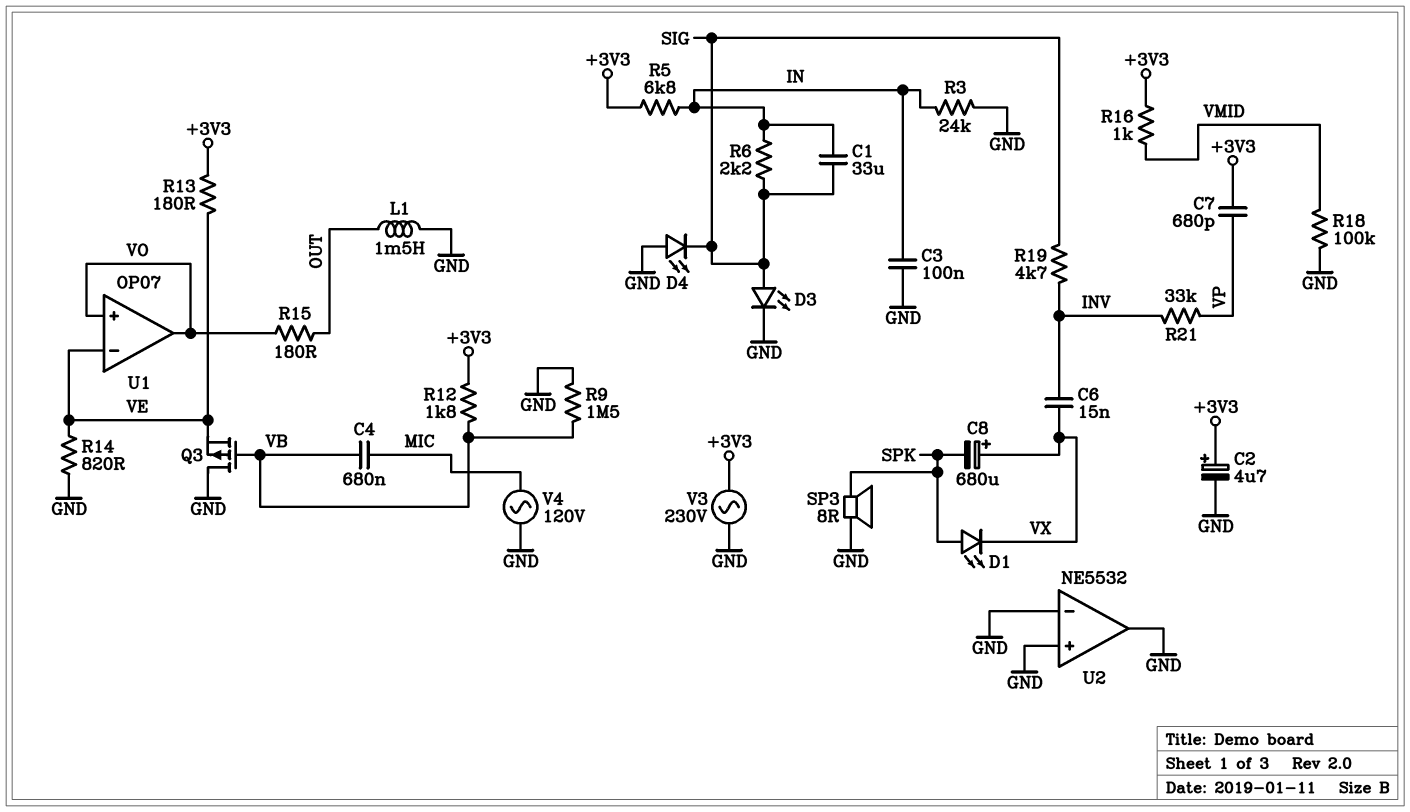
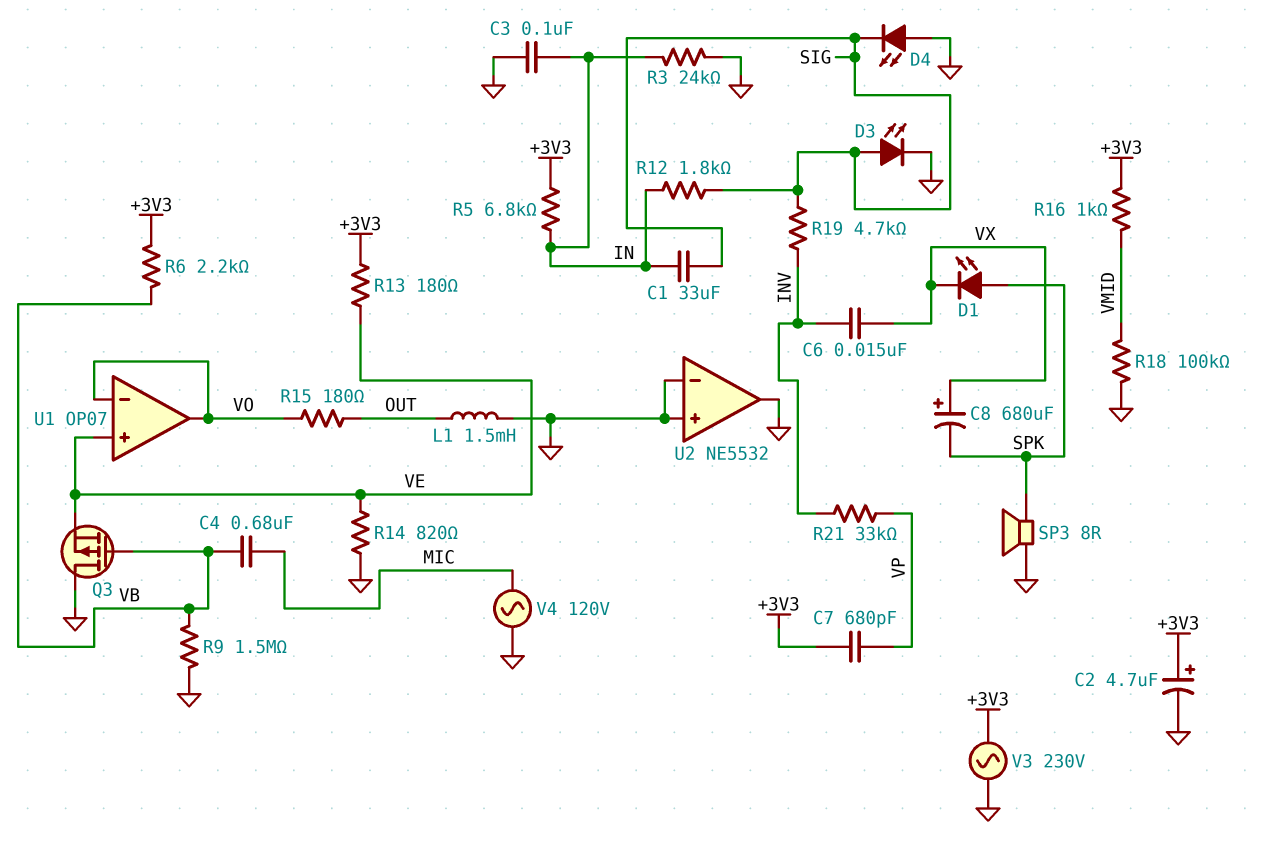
R6: 2.2k (IN, SIG) -> 2.2k (+3V3, VB)
R12: 1.8k (+3V3, VB) -> 1.8k (IN, SIG)
U1 pin in+: VO -> VE
U1 pin in-: VE -> VO

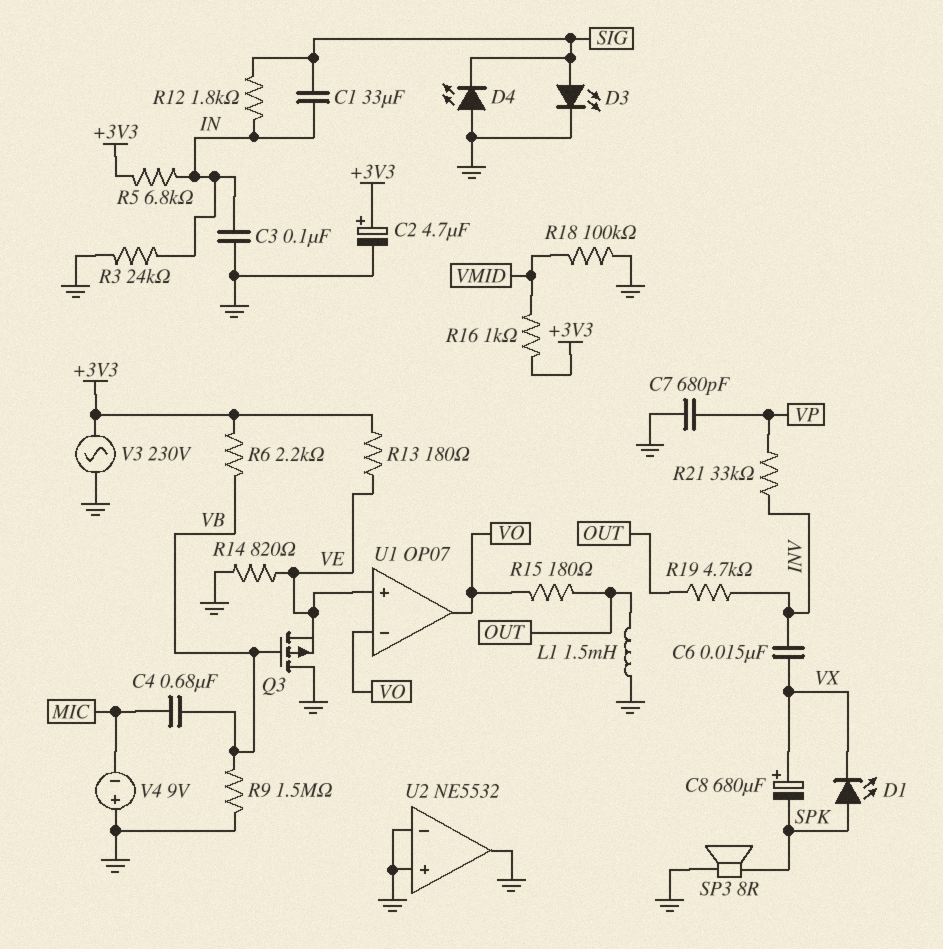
C7: 680pF (+3V3, VP) -> 680pF (GND, VP)
R19: 4.7k (INV, SIG) -> 4.7k (INV, OUT)
V4: AC 120V (GND, MIC) -> 9V (plus GND, minus MIC)

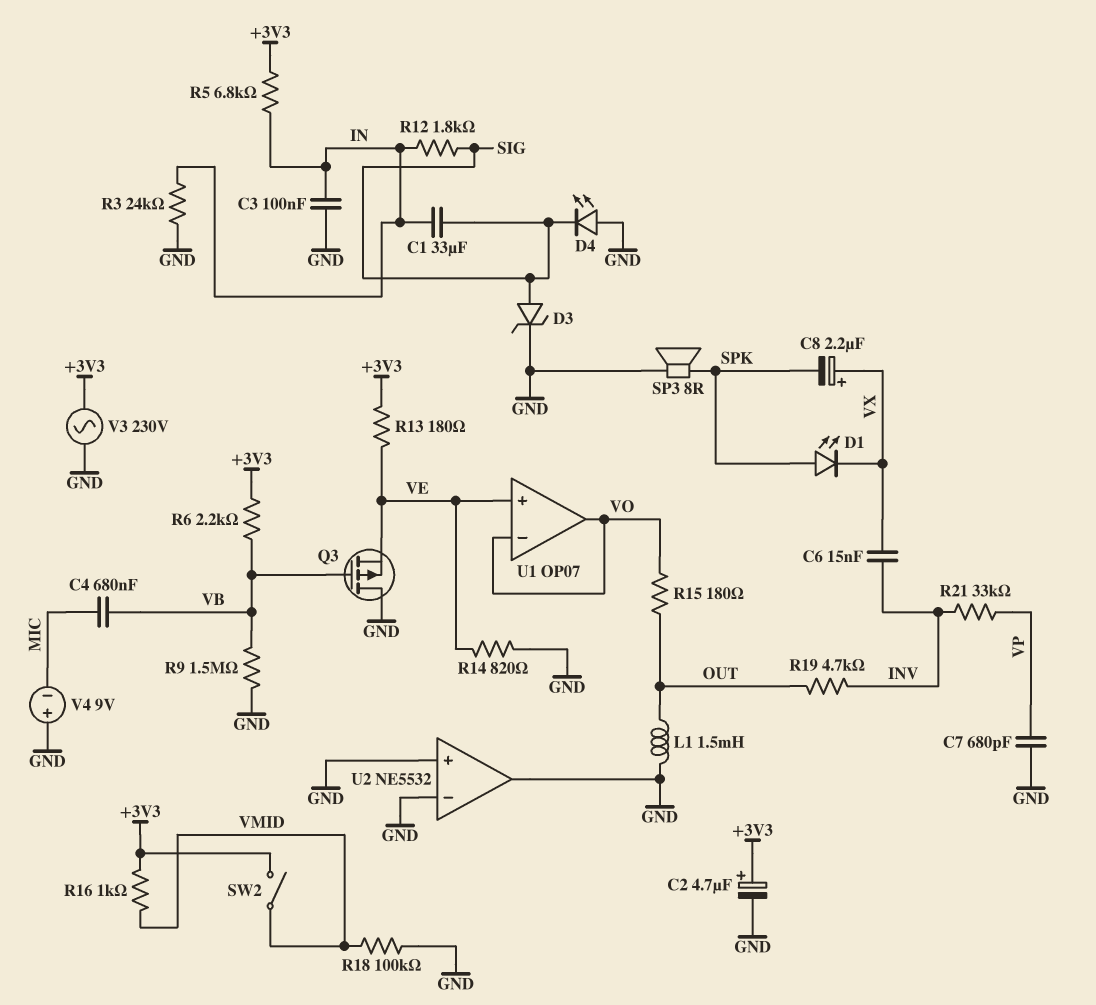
C8: 680uF (plus VX, minus SPK) -> 2.2uF (plus VX, minus SPK)
D3: LED (A SIG, K GND) -> zener (A SIG, K GND)
SW2: none -> switch (+3V3, VMID)

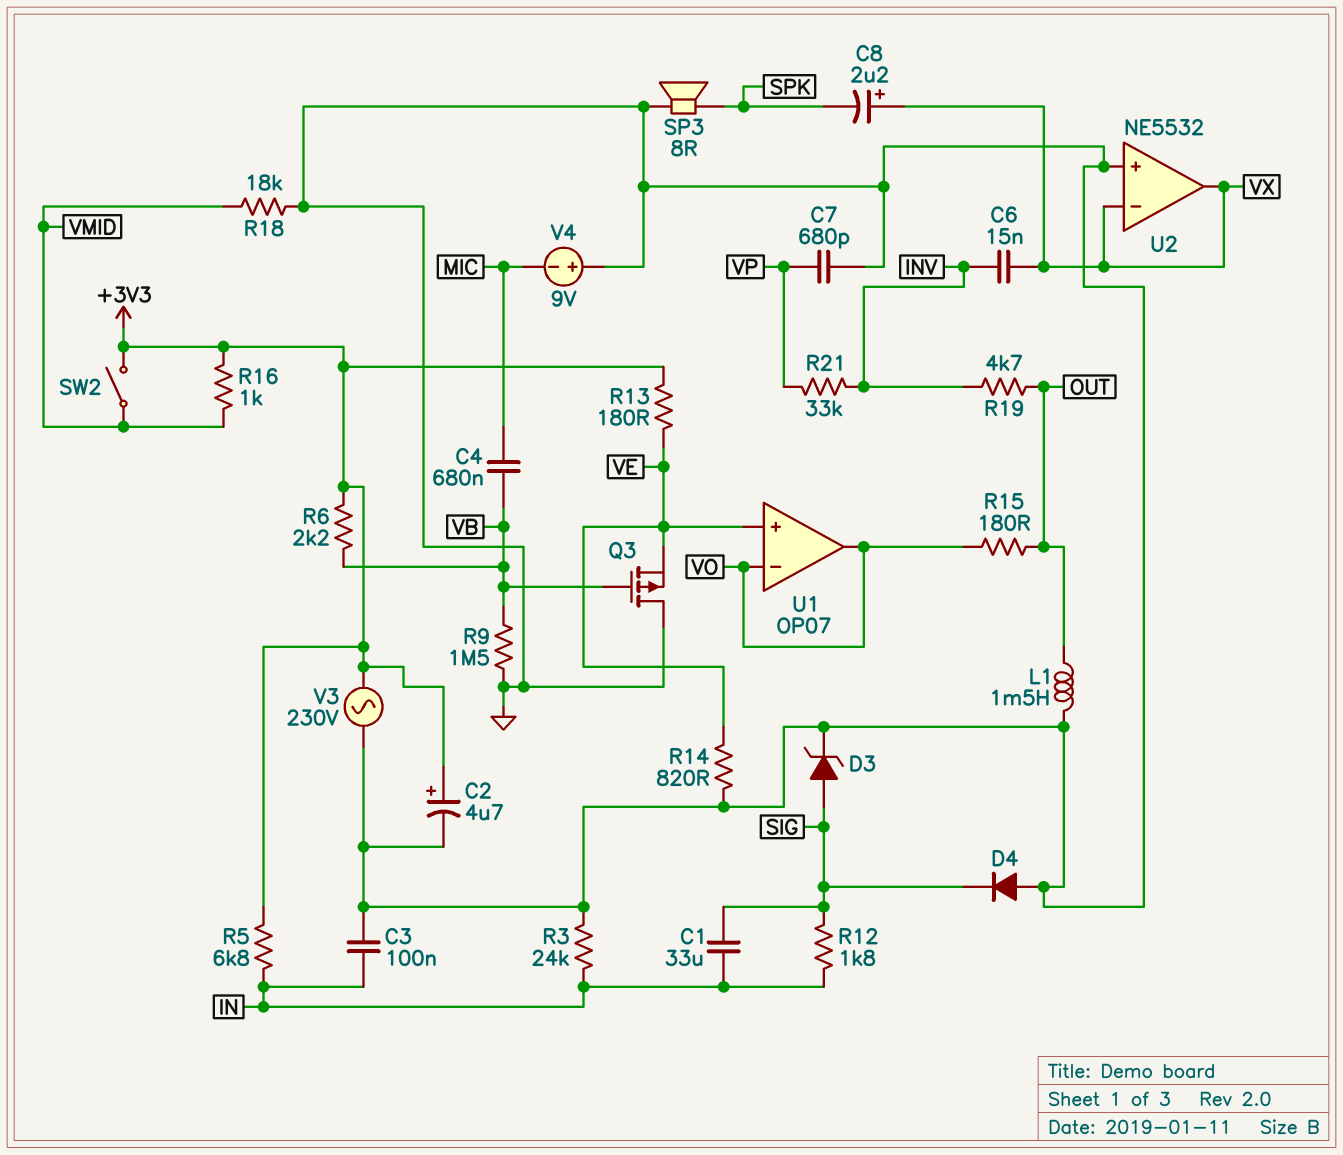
D1: LED (A SPK, K VX) -> none
D4: LED (A GND, K SIG) -> diode (A GND, K SIG)
R18: 100k (GND, VMID) -> 18k (GND, VMID)
U2 pin in-: GND -> VX
U2 pin out: GND -> VX

